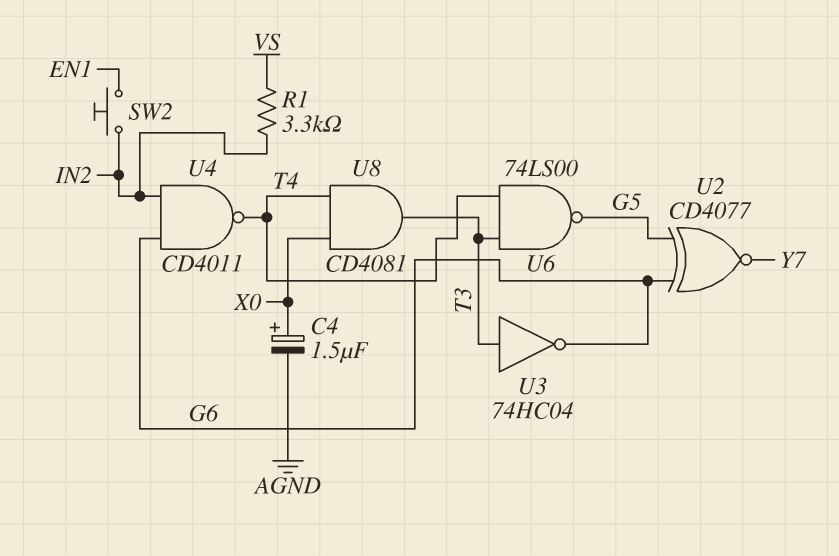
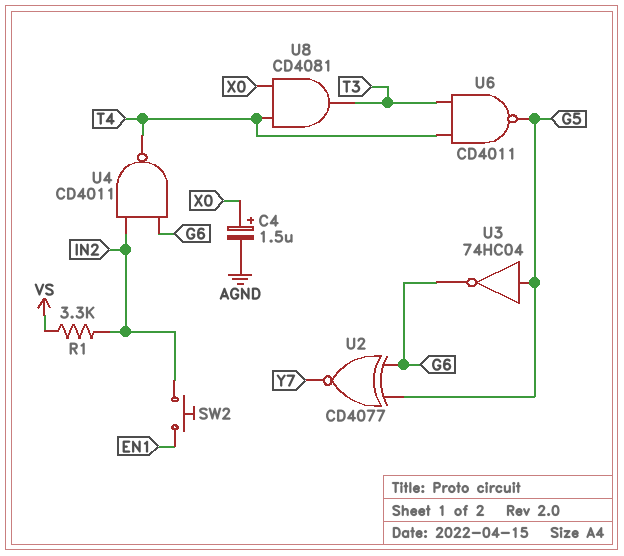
U3: NOT 74HC04 (in T3, out G6) -> NOT 74HC04 (in G5, out G6)
U6: NAND 74LS00 (in T3, in T4, out G5) -> NAND CD4011 (in T3, in T4, out G5)

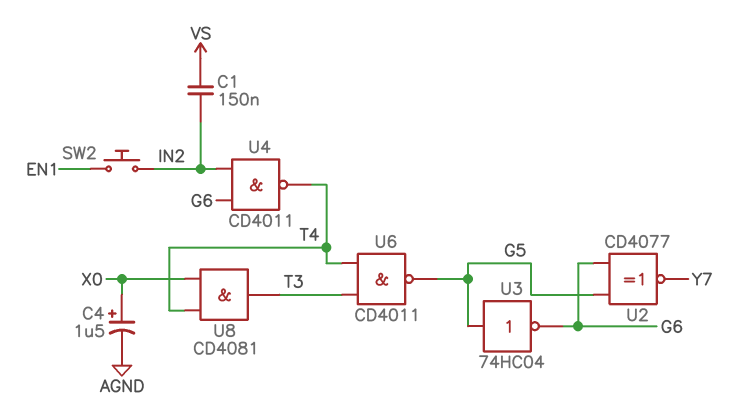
C1: none -> 150nF (IN2, VS)
R1: 3.3k (IN2, VS) -> none

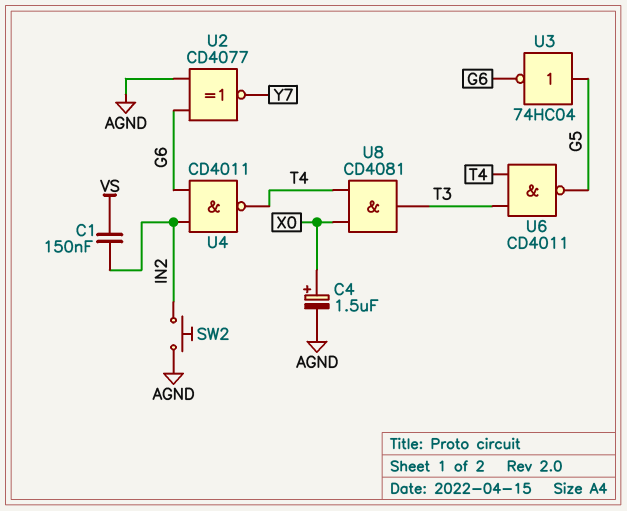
SW2: button (EN1, IN2) -> button (AGND, IN2)
U2: XNOR CD4077 (in G5, in G6, out Y7) -> XNOR CD4077 (in AGND, in G6, out Y7)

